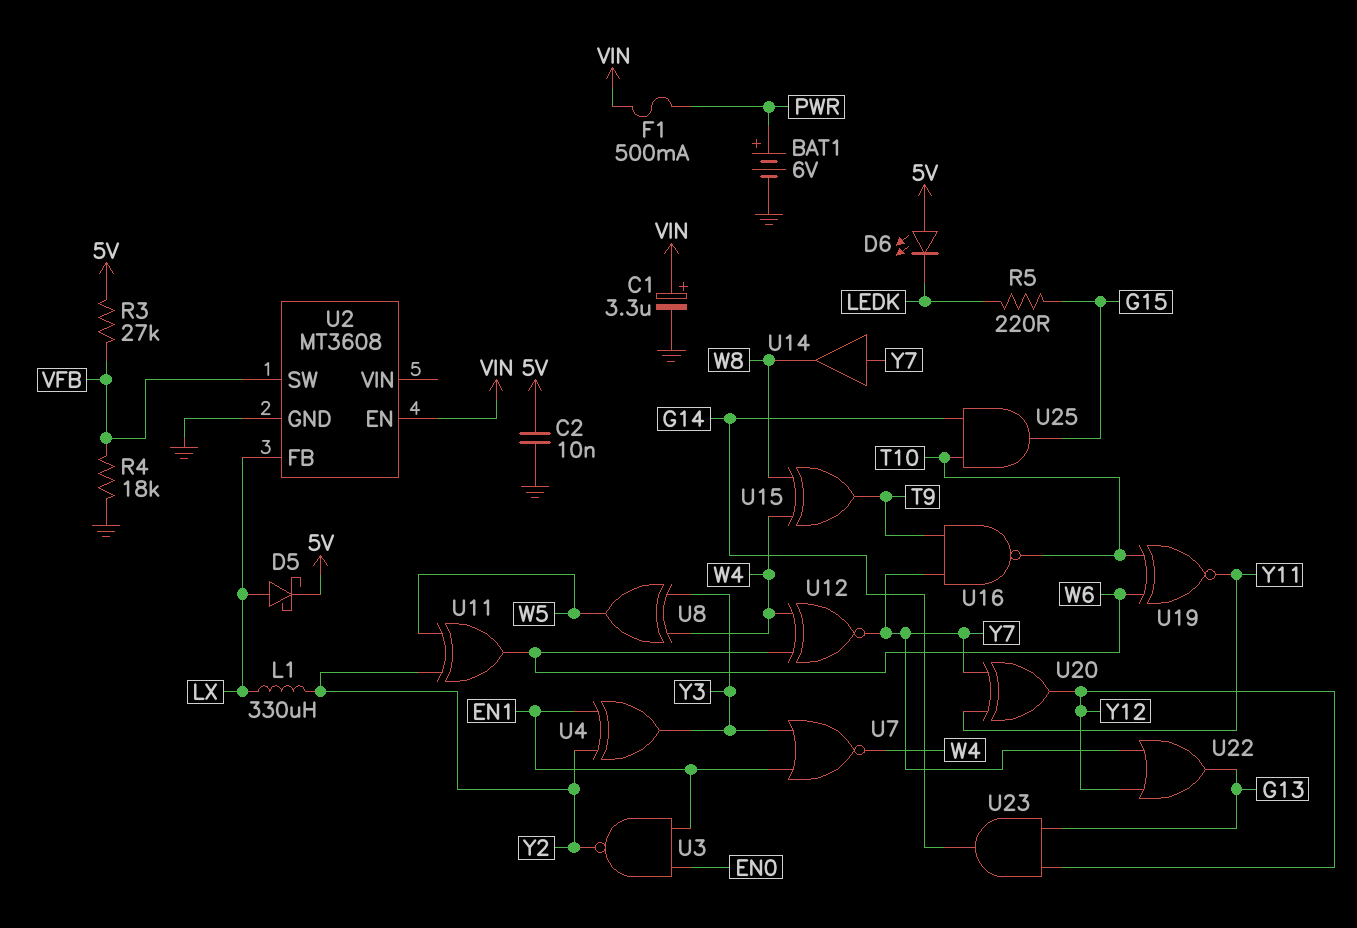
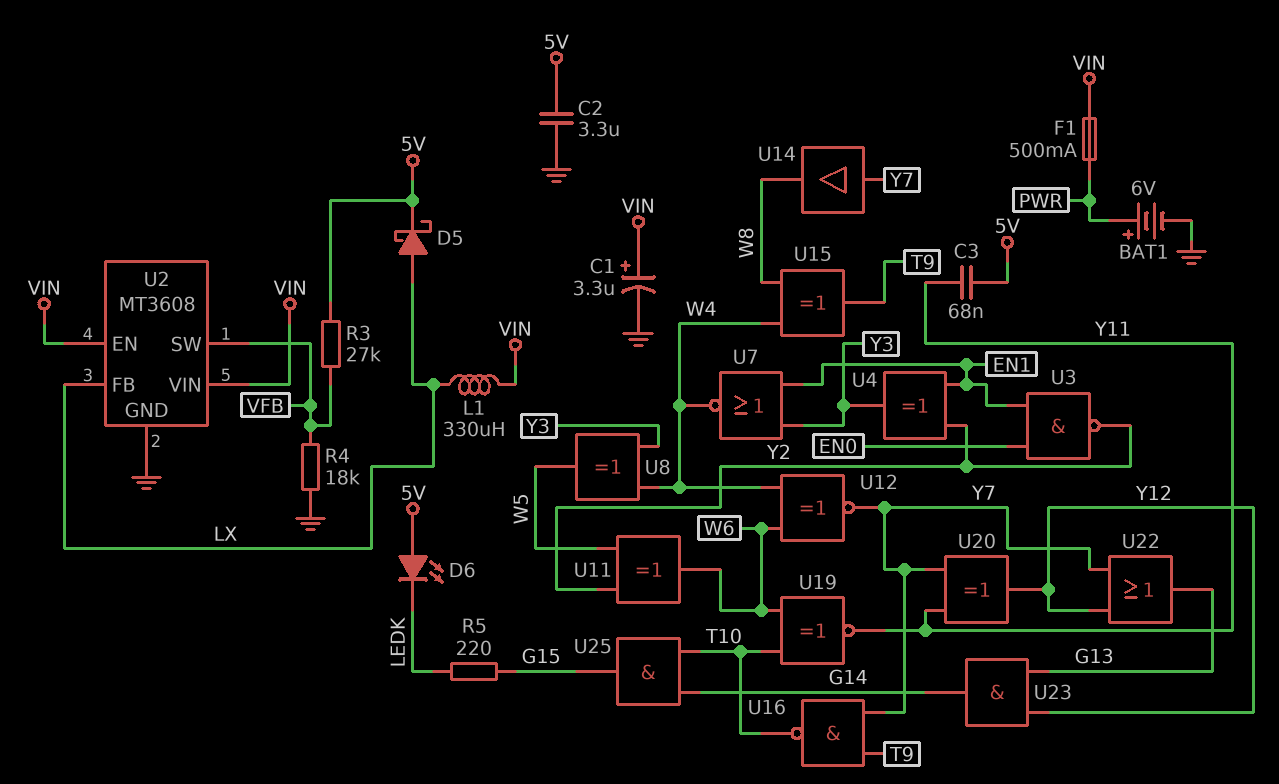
C2: 10nF (5V, GND) -> 3.3uF (5V, GND)
C3: none -> 68nF (5V, Y11)
L1: 330uH (LX, Y2) -> 330uH (LX, VIN)
U2 pin VIN: none -> VIN

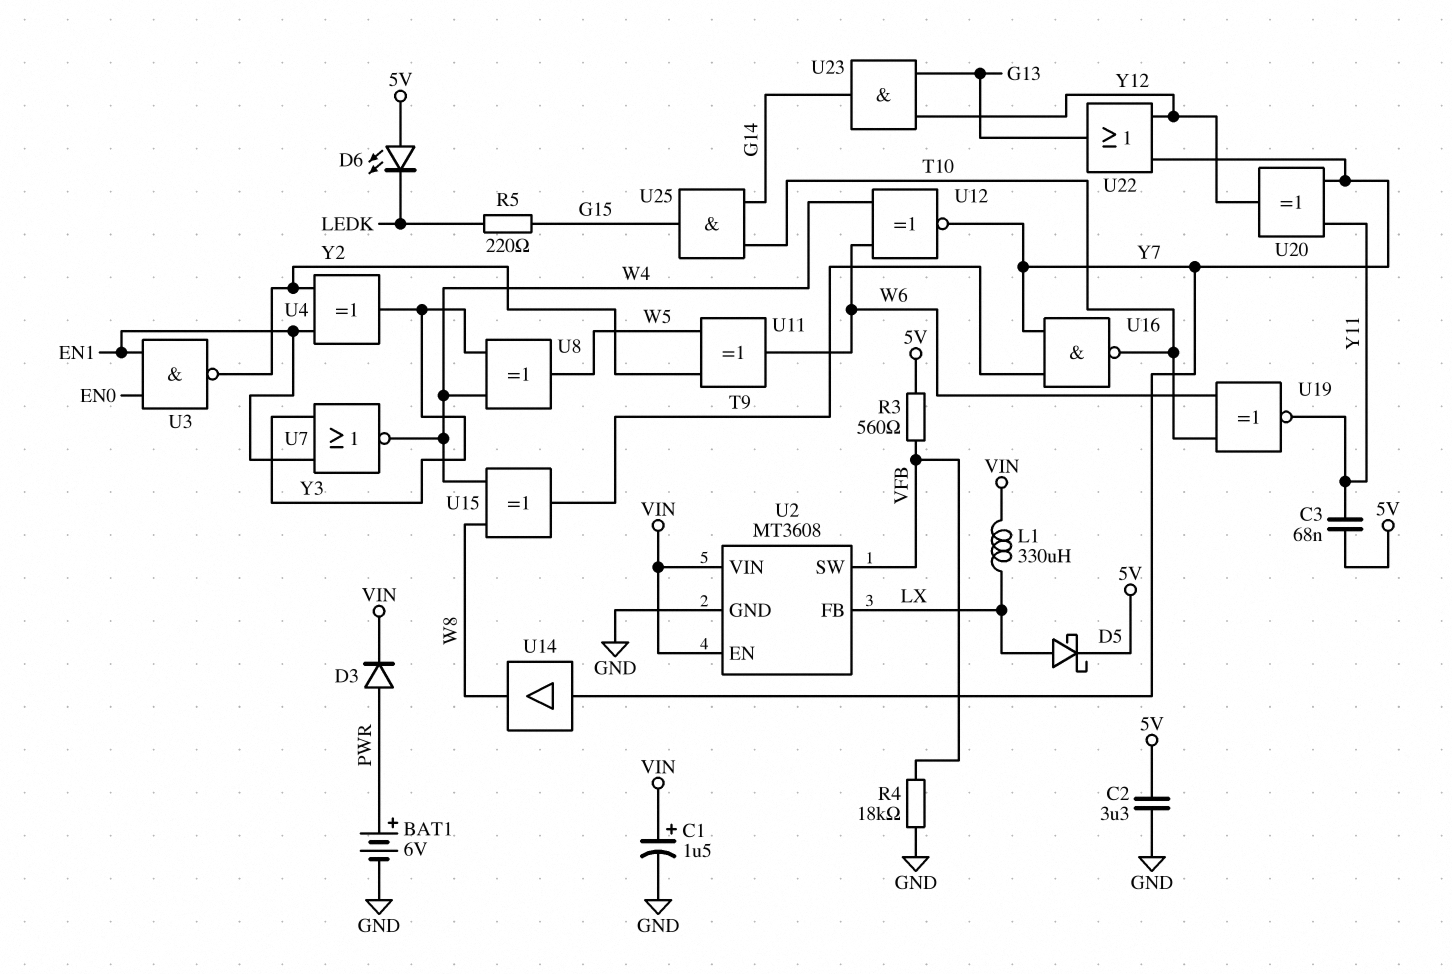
C1: 3.3uF (plus VIN, minus GND) -> 1.5uF (plus VIN, minus GND)
D3: none -> diode (A PWR, K VIN)
F1: 500mA (PWR, VIN) -> none
R3: 27k (5V, VFB) -> 560 (5V, VFB)

